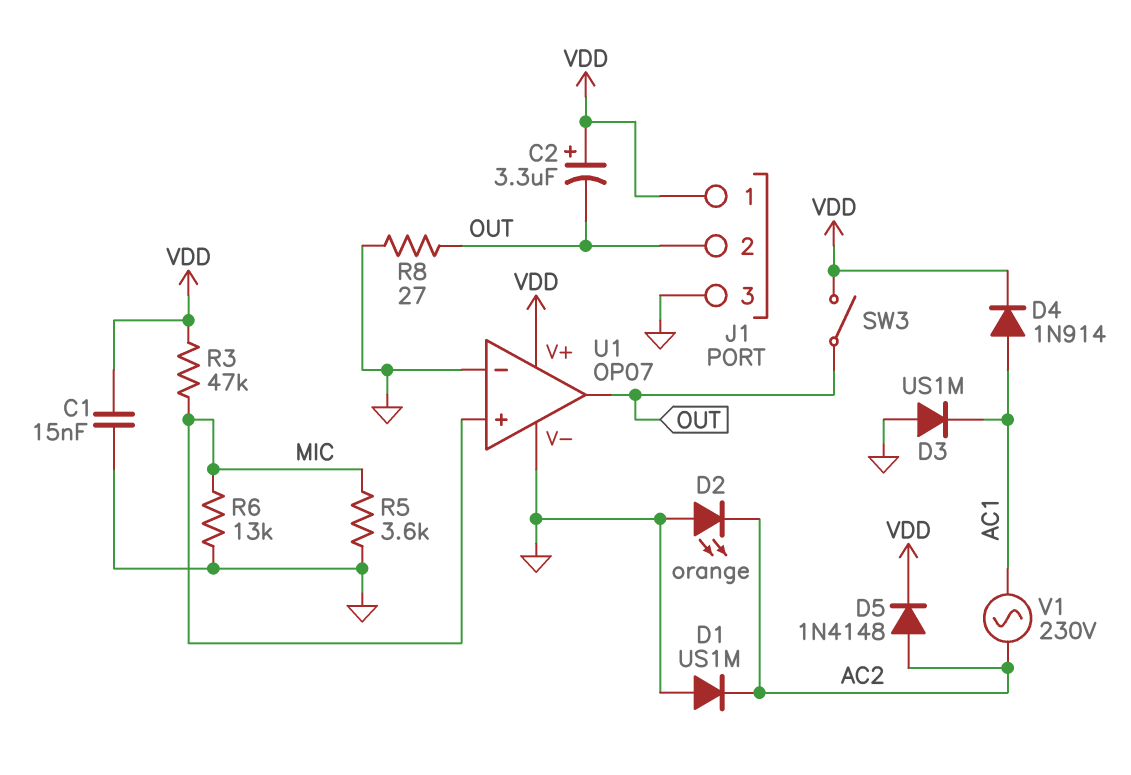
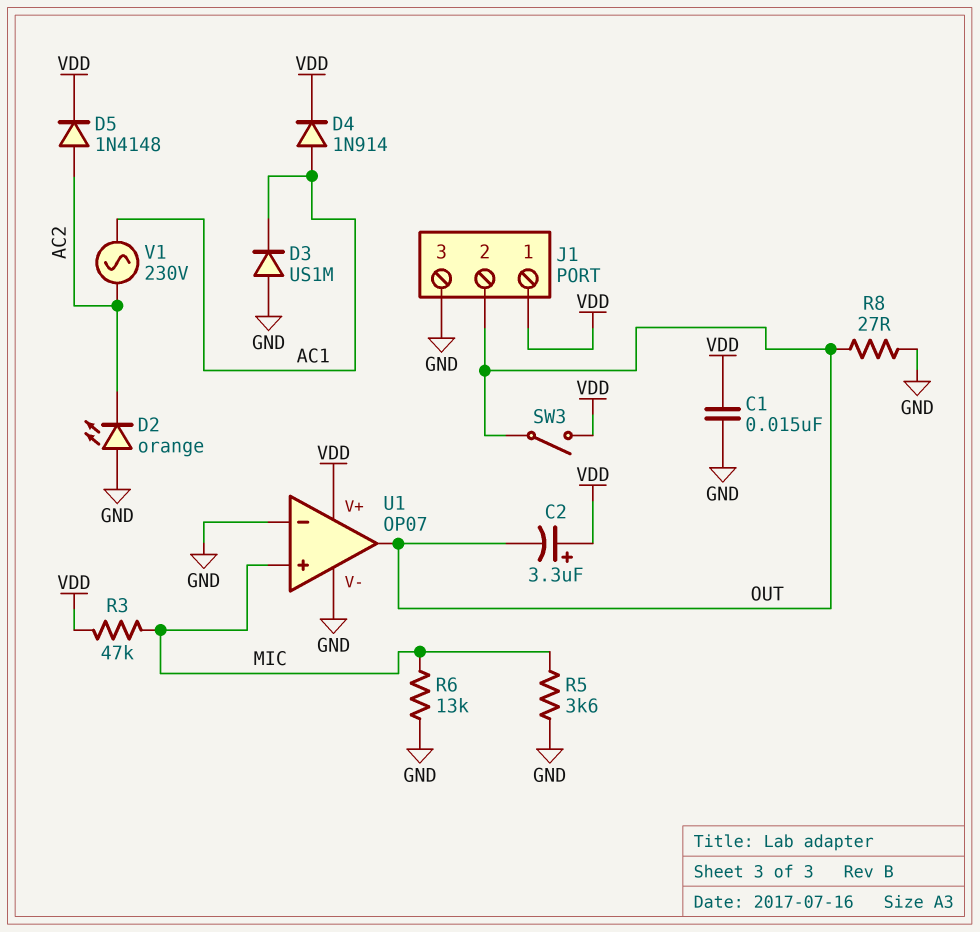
D1: diode US1M (A GND, K AC2) -> none

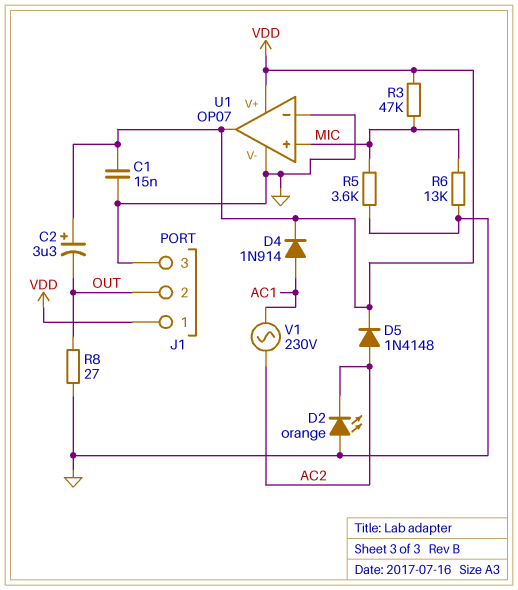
D3: diode US1M (A GND, K AC1) -> none
SW3: switch (OUT, VDD) -> none
U1 pin out: OUT -> VDD

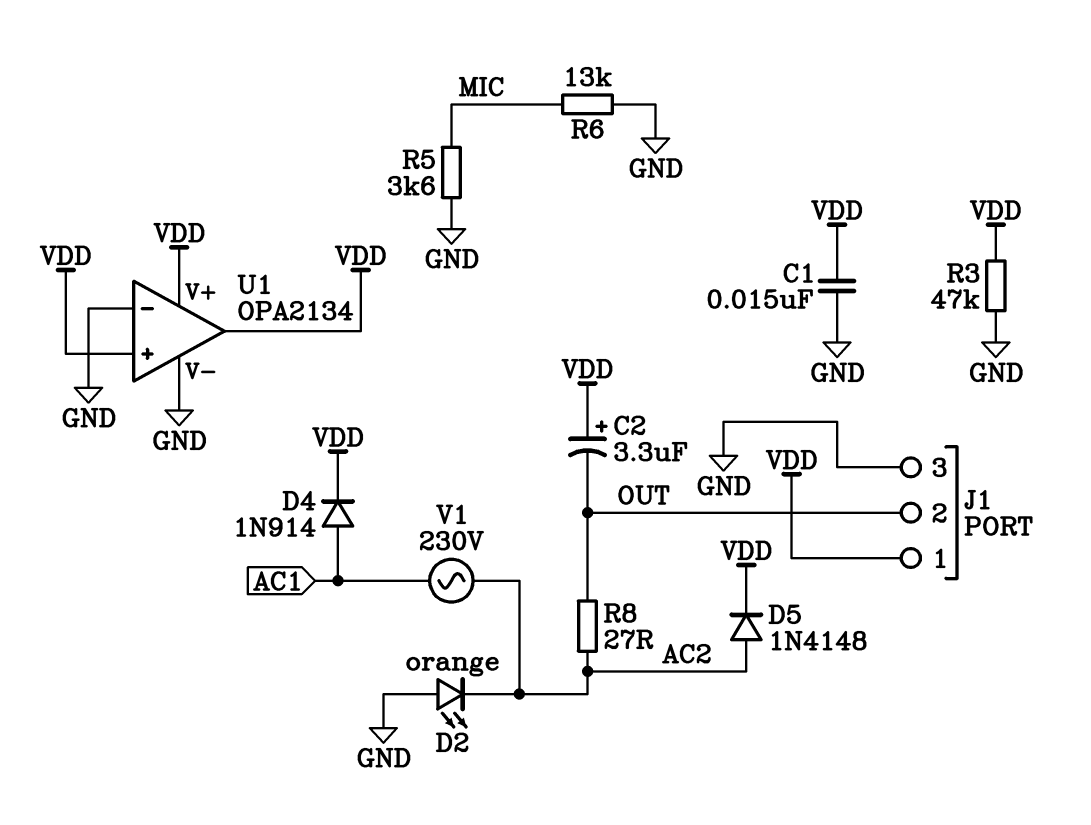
R3: 47k (MIC, VDD) -> 47k (GND, VDD)
R8: 27 (GND, OUT) -> 27 (AC2, OUT)
U1: OP07 -> OPA2134
U1 pin in+: MIC -> VDD

